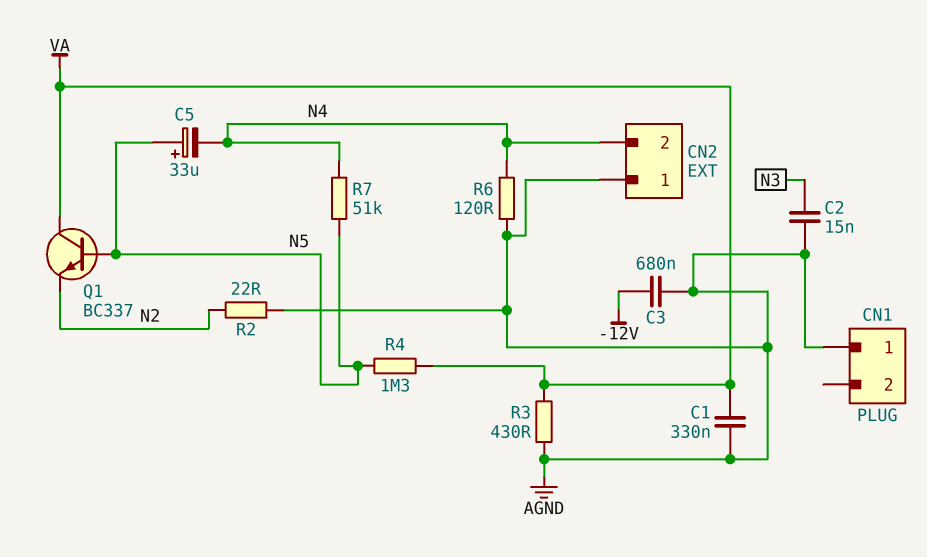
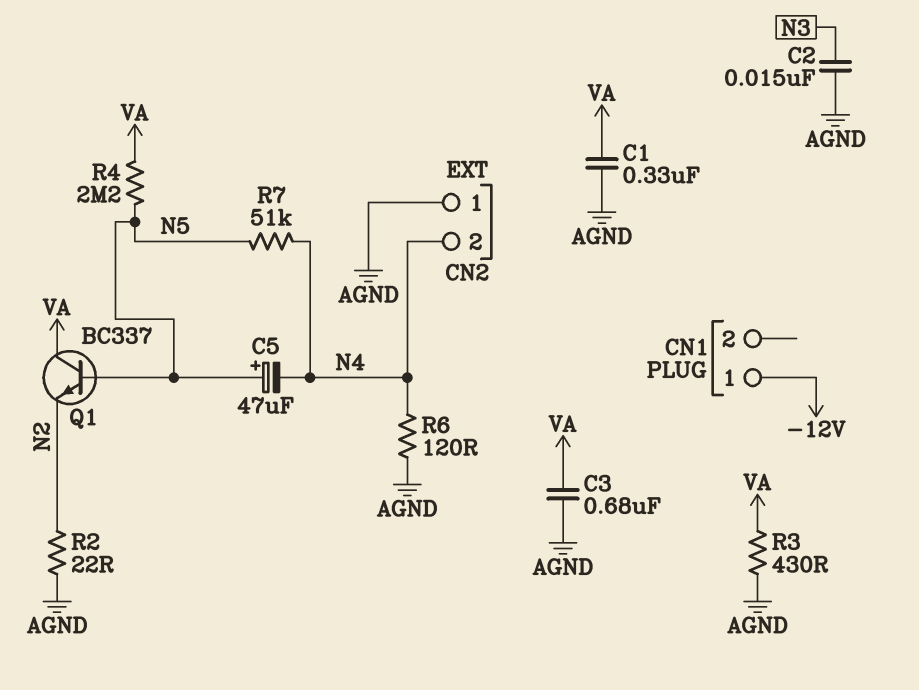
C3: 680nF (-12V, AGND) -> 680nF (AGND, VA)
C5: 33uF (plus N5, minus N4) -> 47uF (plus N5, minus N4)
CN1 pin 1: AGND -> -12V
R4: 1.3M (N5, VA) -> 2.2M (N5, VA)

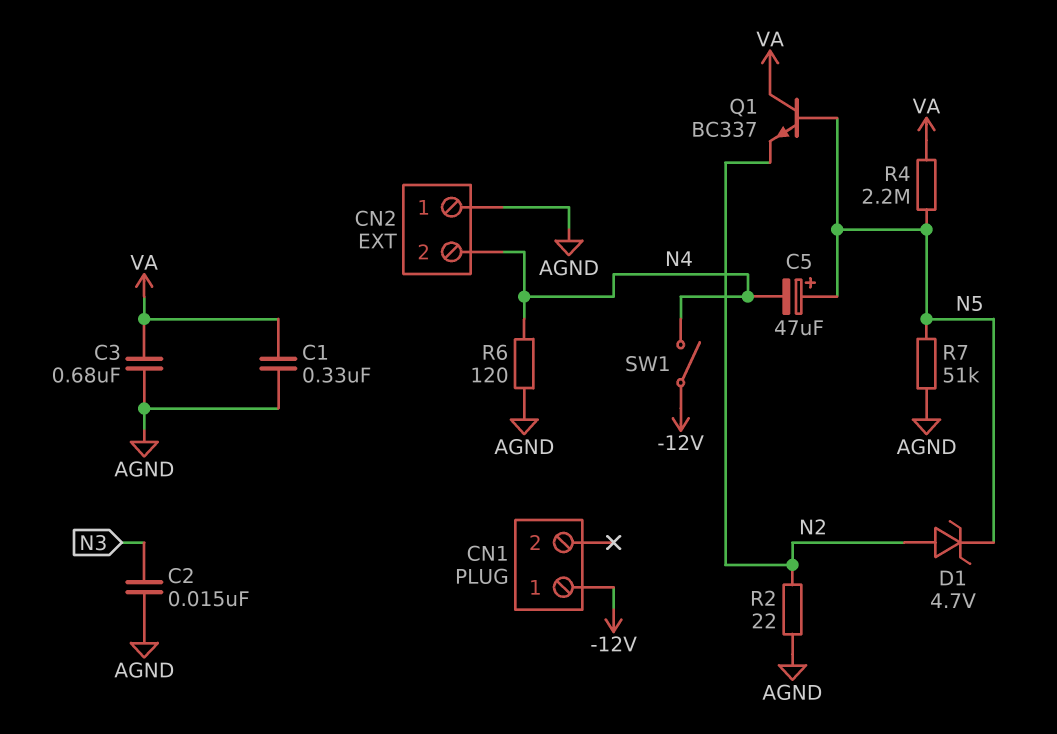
D1: none -> zener 4.7V (A N2, K N5)
R3: 430 (AGND, VA) -> none
R7: 51k (N4, N5) -> 51k (AGND, N5)
SW1: none -> switch (-12V, N4)

